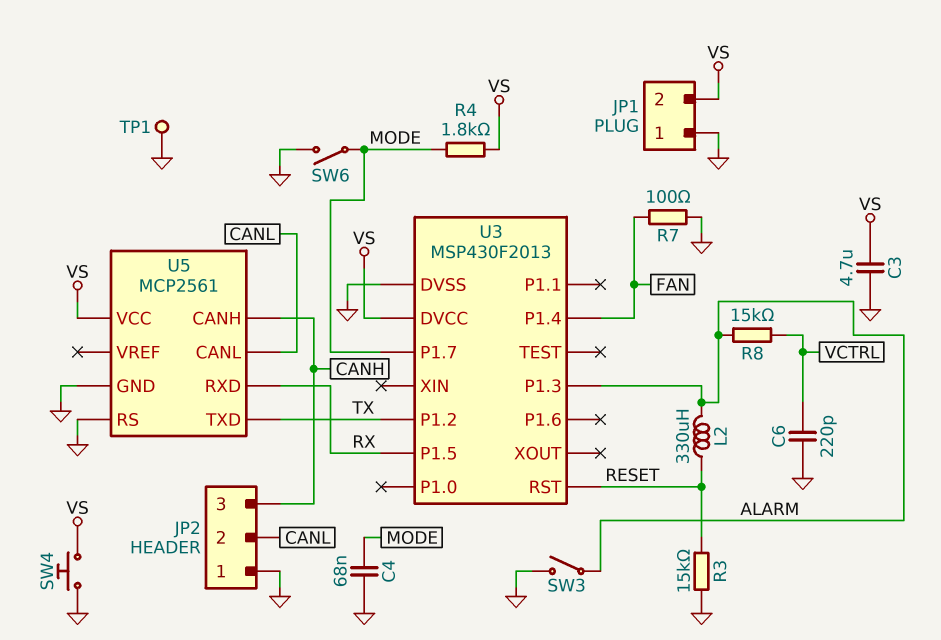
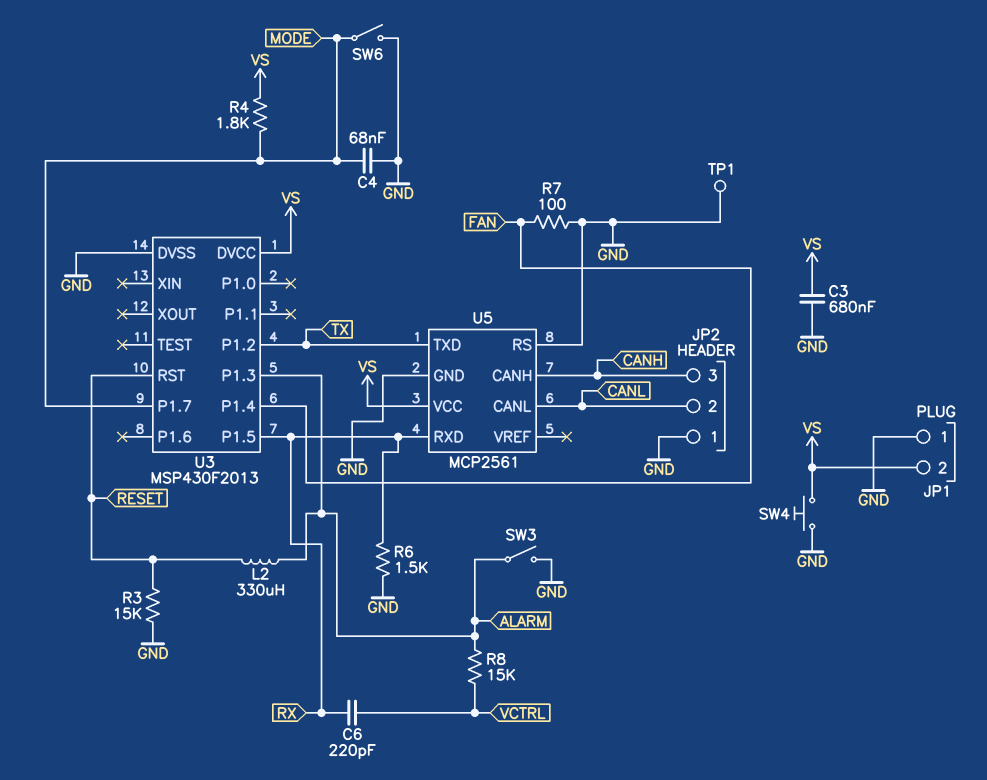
C3: 4.7uF (GND, VS) -> 680nF (GND, VS)
C6: 220pF (GND, VCTRL) -> 220pF (RX, VCTRL)
R6: none -> 1.5k (GND, RX)

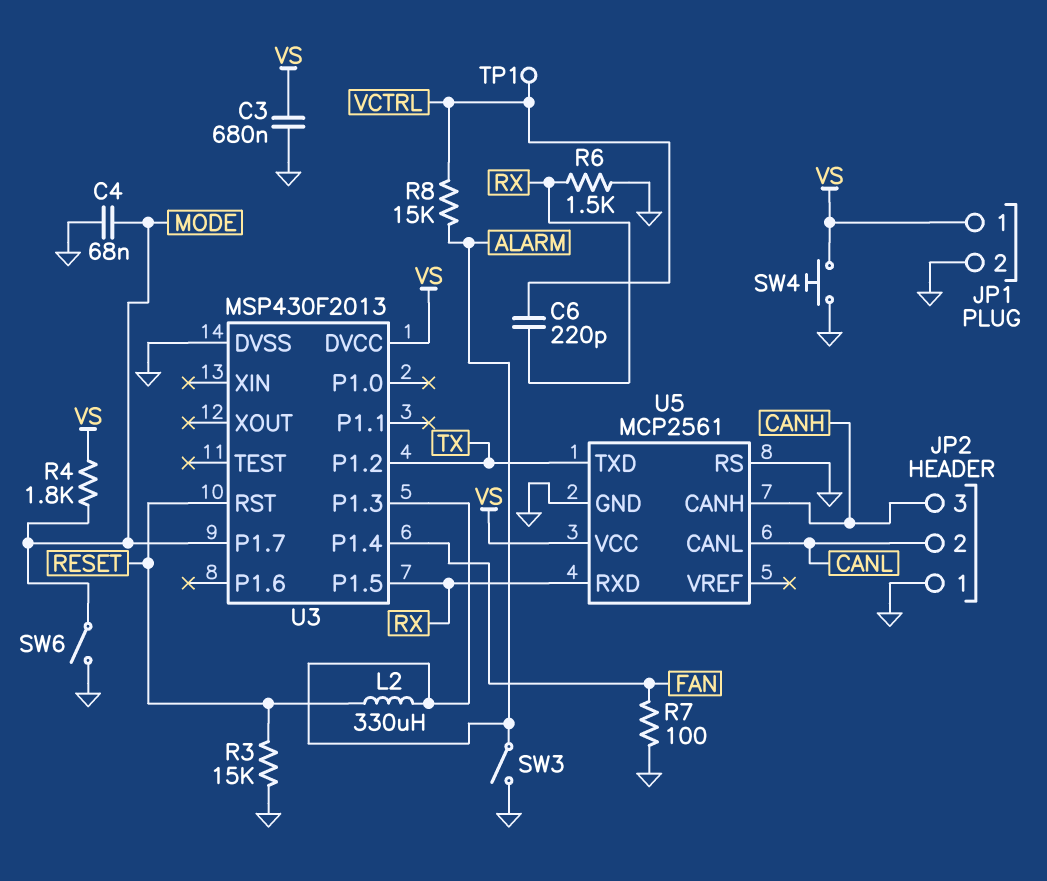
JP1 pin 1: GND -> VS
JP1 pin 2: VS -> GND
TP1: test point (GND) -> test point (VCTRL)

